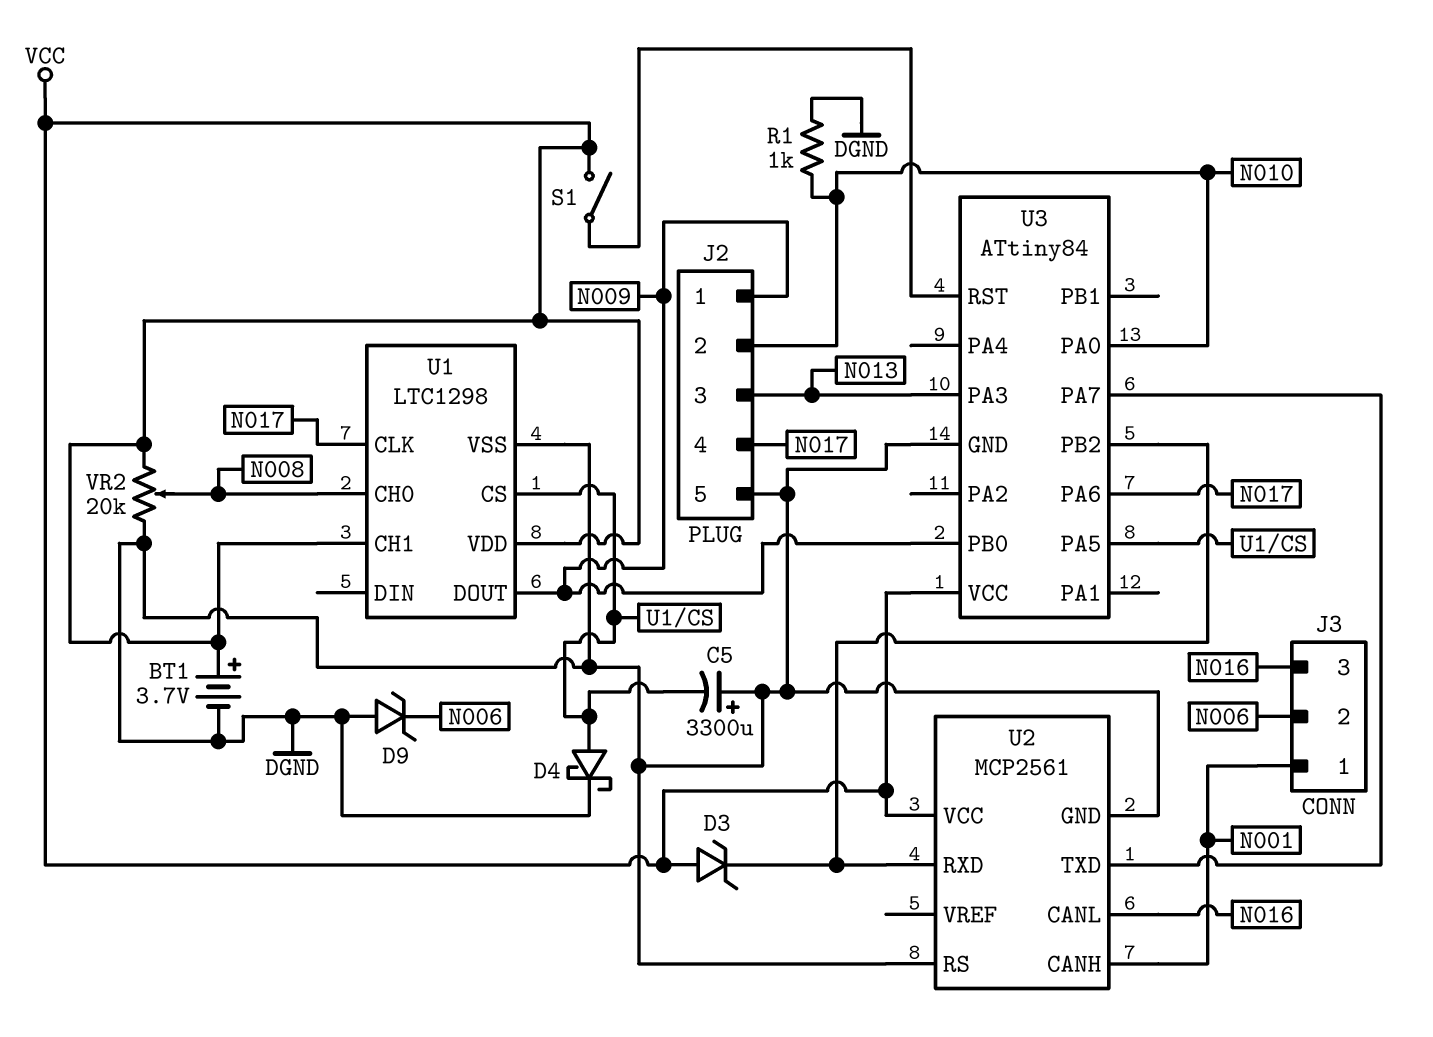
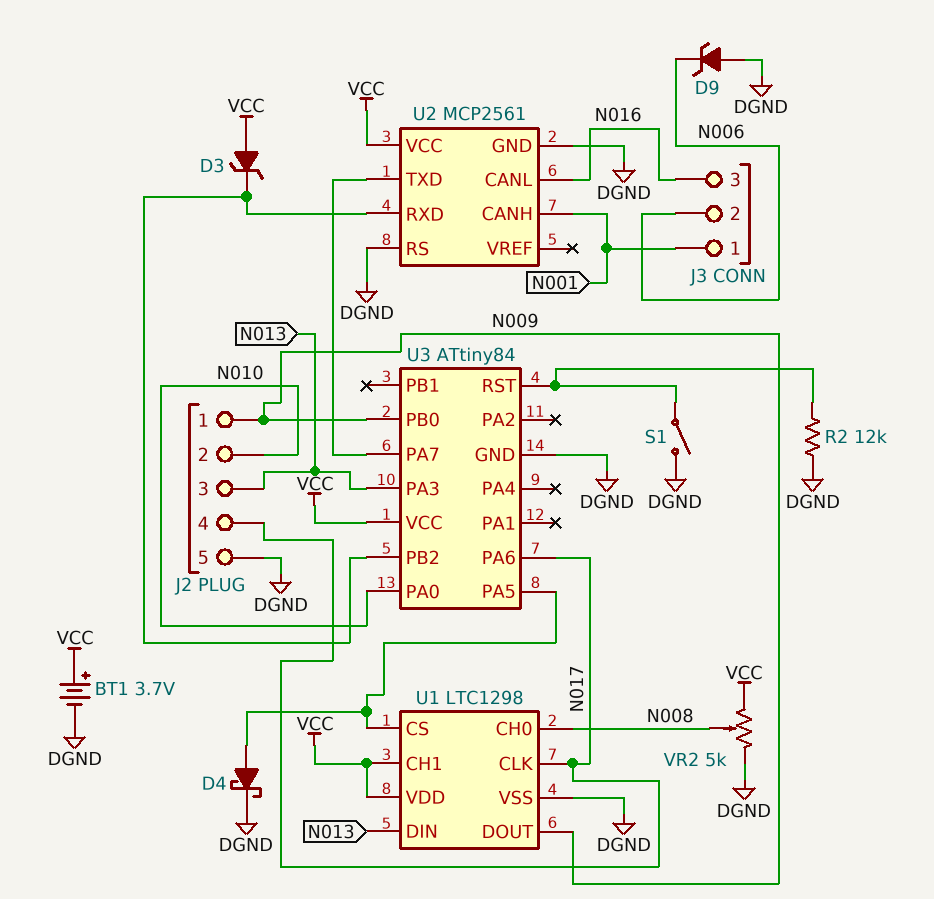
C5: 3300uF (plus DGND, minus U1/CS) -> none
R1: 1k (DGND, N010) -> none
R2: none -> 12k (DGND, U3/RST)
S1: switch (U3/RST, VCC) -> switch (DGND, U3/RST)
U1 pin DIN: none -> N013
VR2: 20k (DGND, VCC, wiper N008) -> 5k (DGND, VCC, wiper N008)

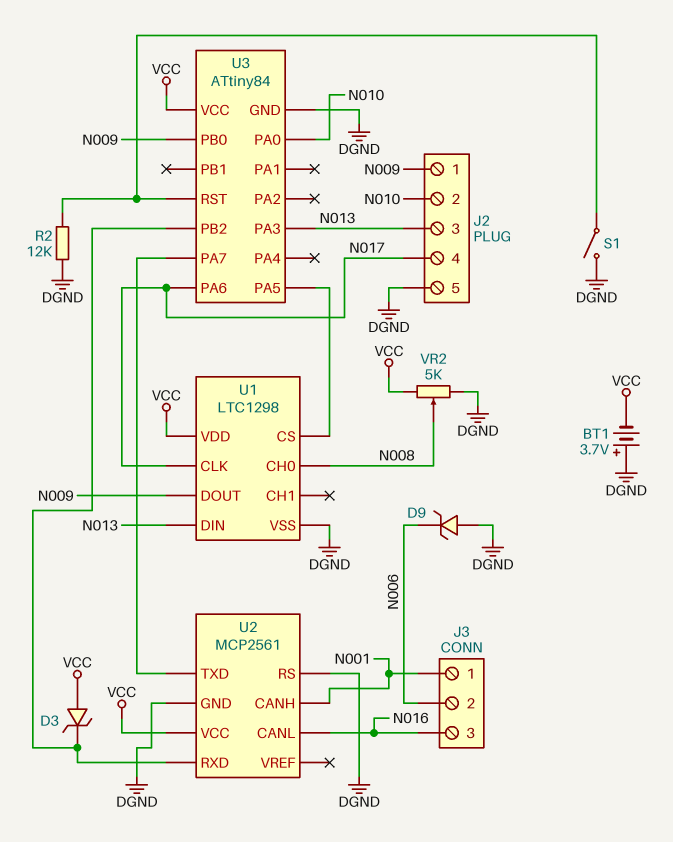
BT1: 3.7V (plus VCC, minus DGND) -> 3.7V (plus DGND, minus VCC)
D4: schottky (A U1/CS, K DGND) -> none
U1 pin CH1: VCC -> none

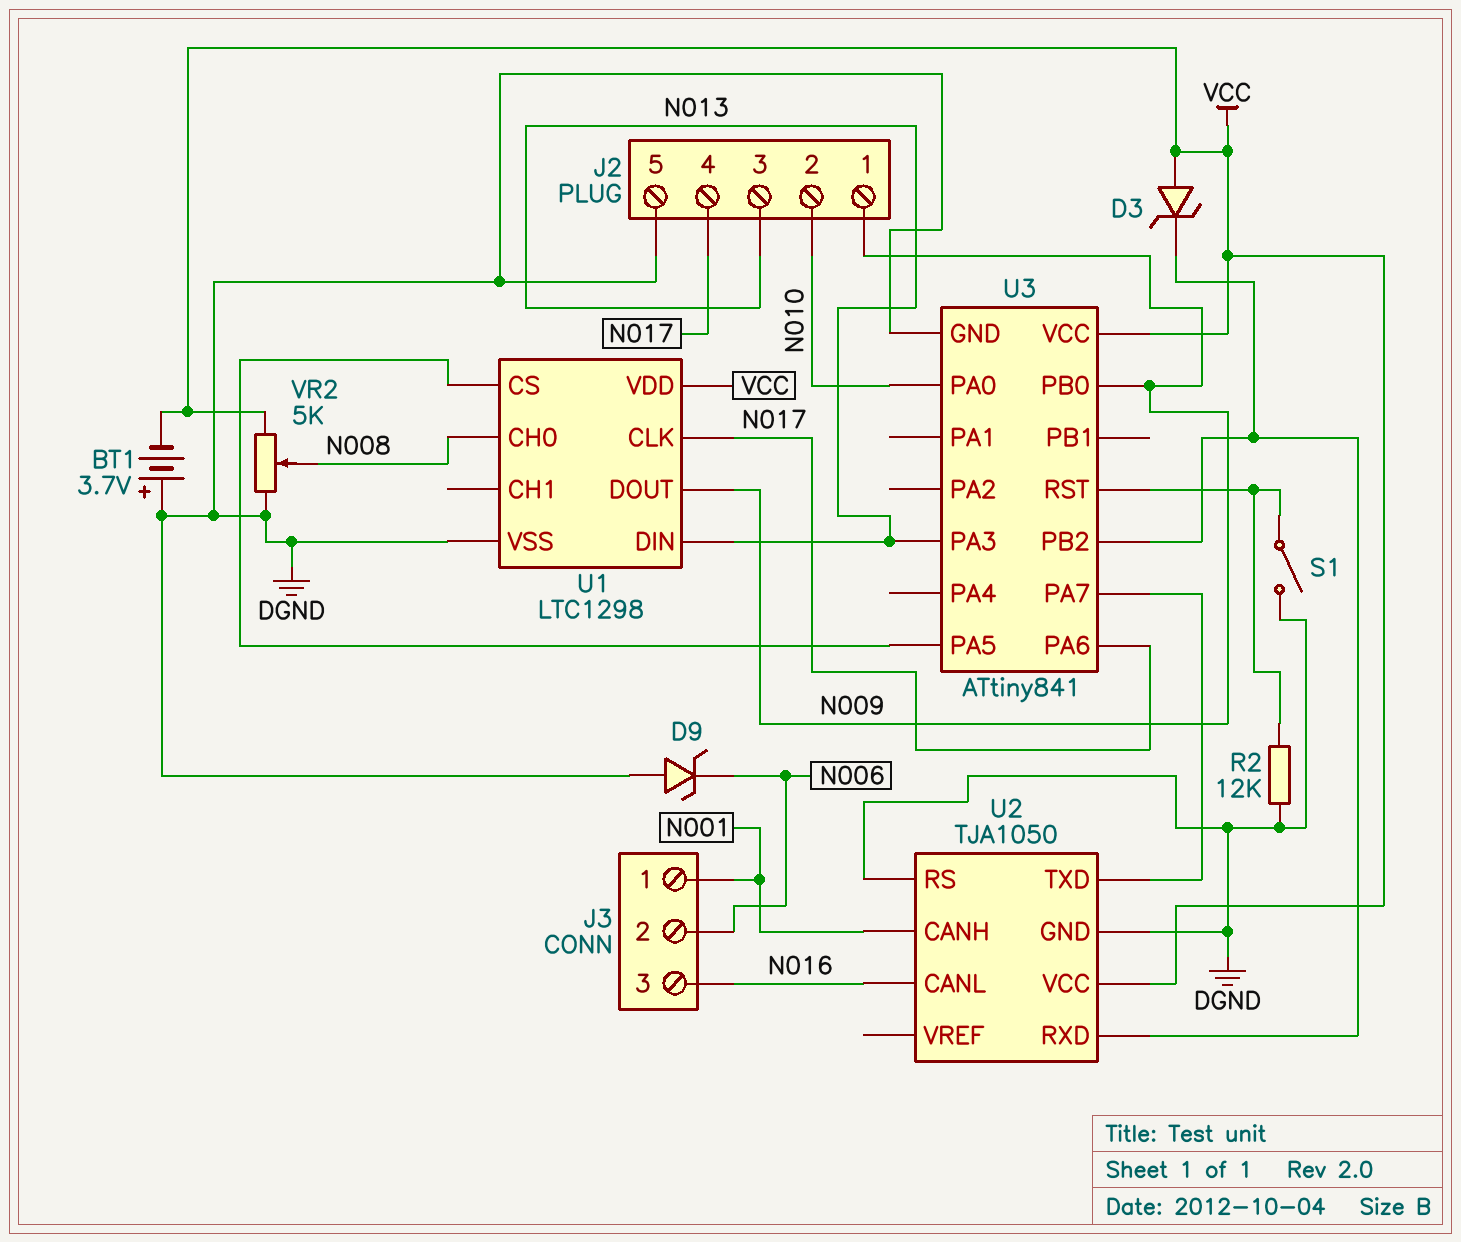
U2: MCP2561 -> TJA1050
U3: ATtiny84 -> ATtiny841

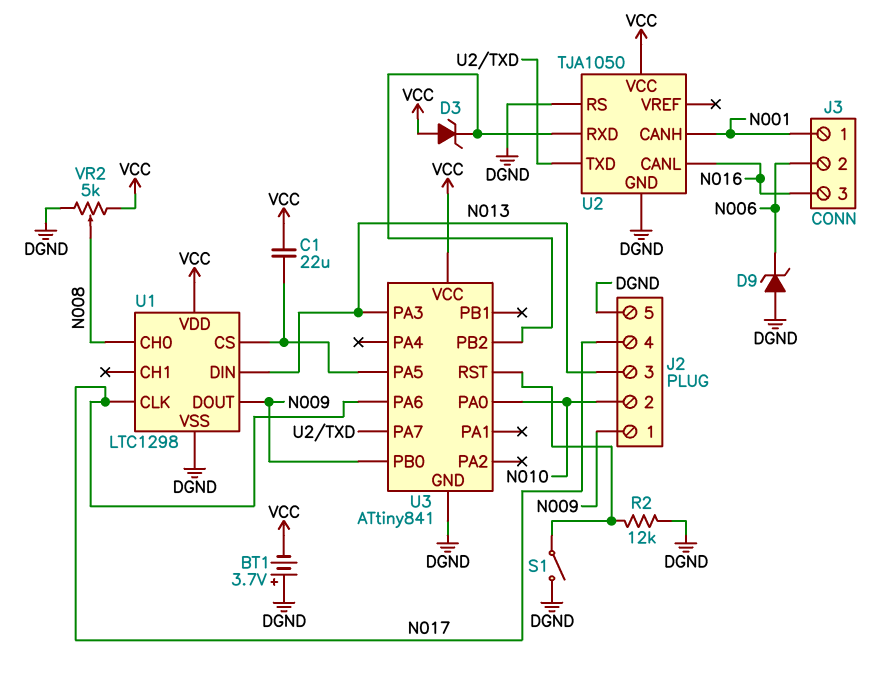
C1: none -> 22uF (U1/CS, VCC)

